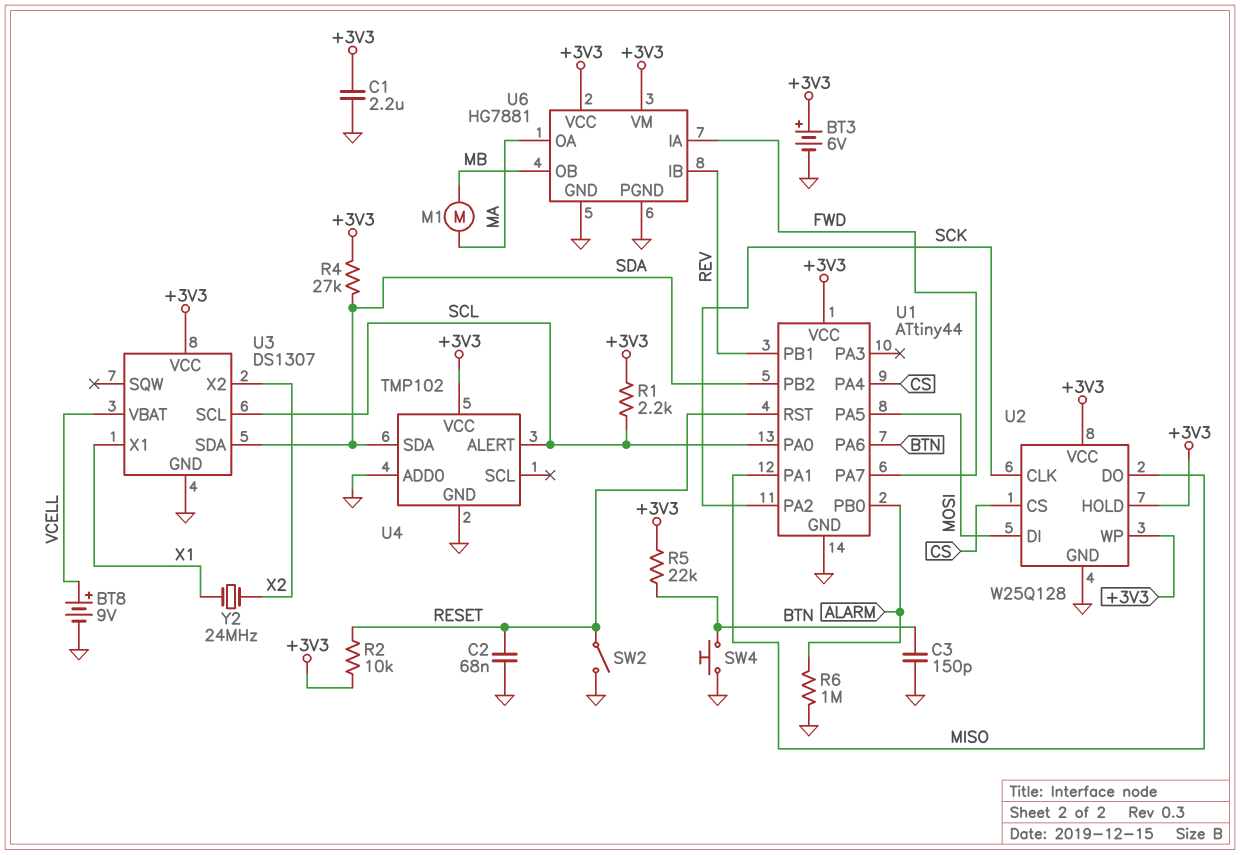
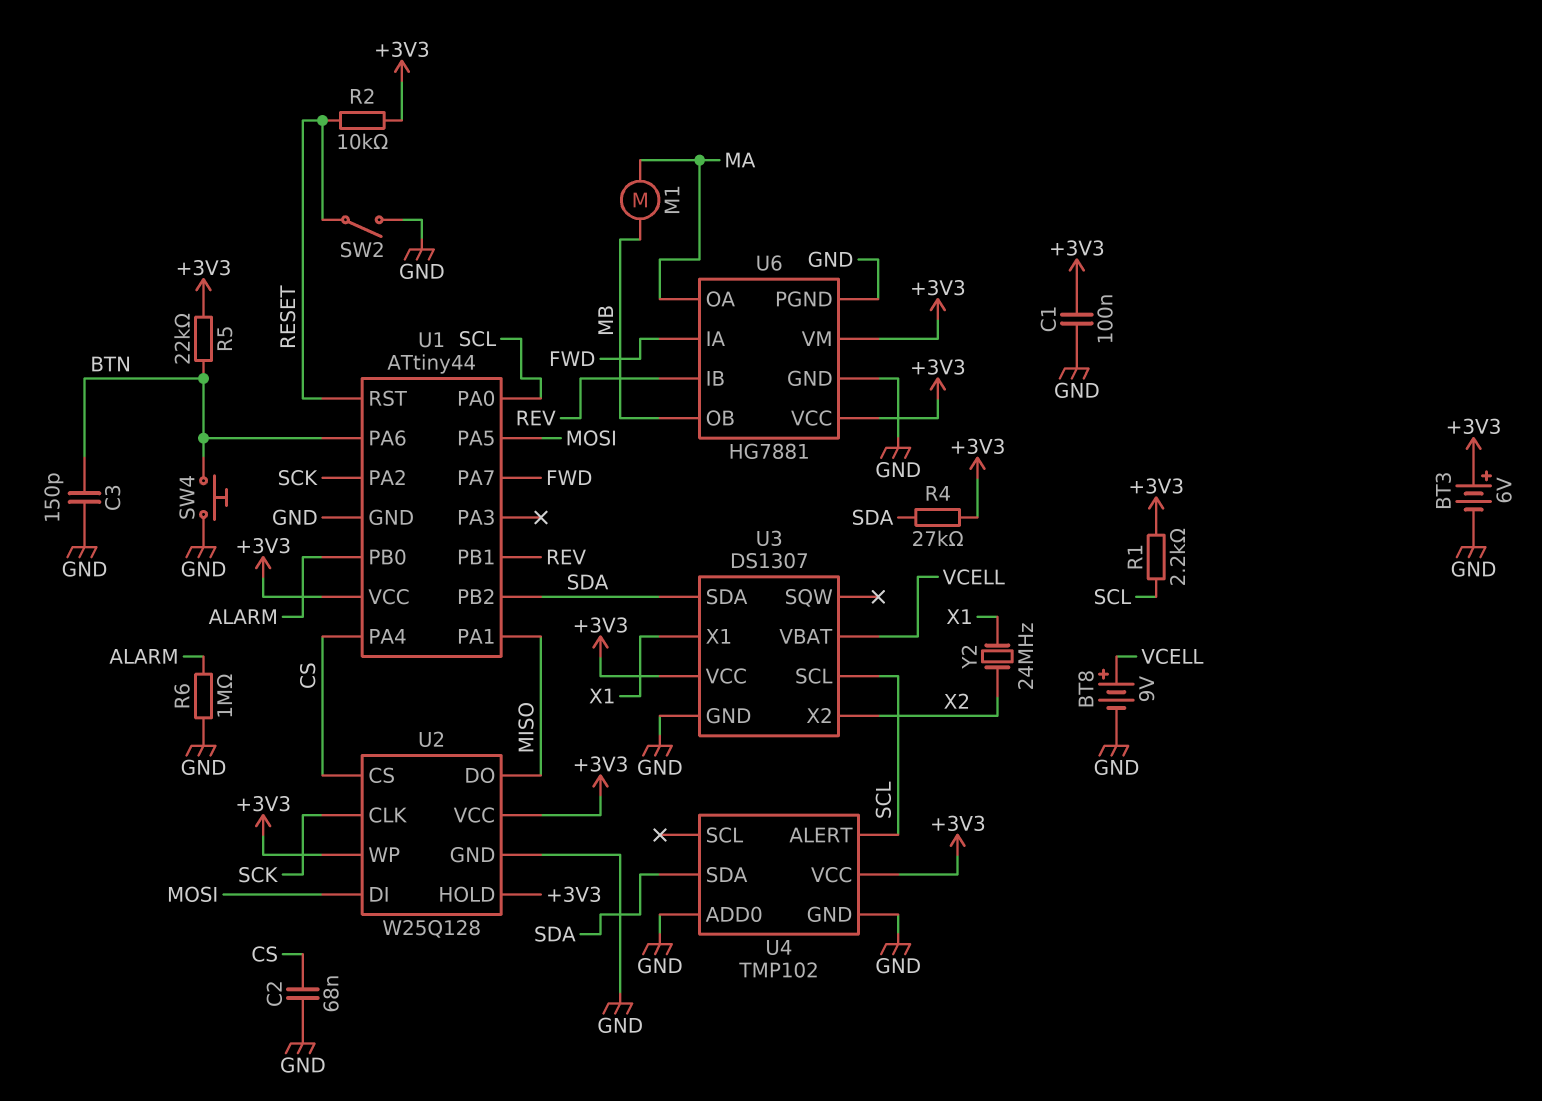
C1: 2.2uF (+3V3, GND) -> 100nF (+3V3, GND)
C2: 68nF (GND, RESET) -> 68nF (CS, GND)

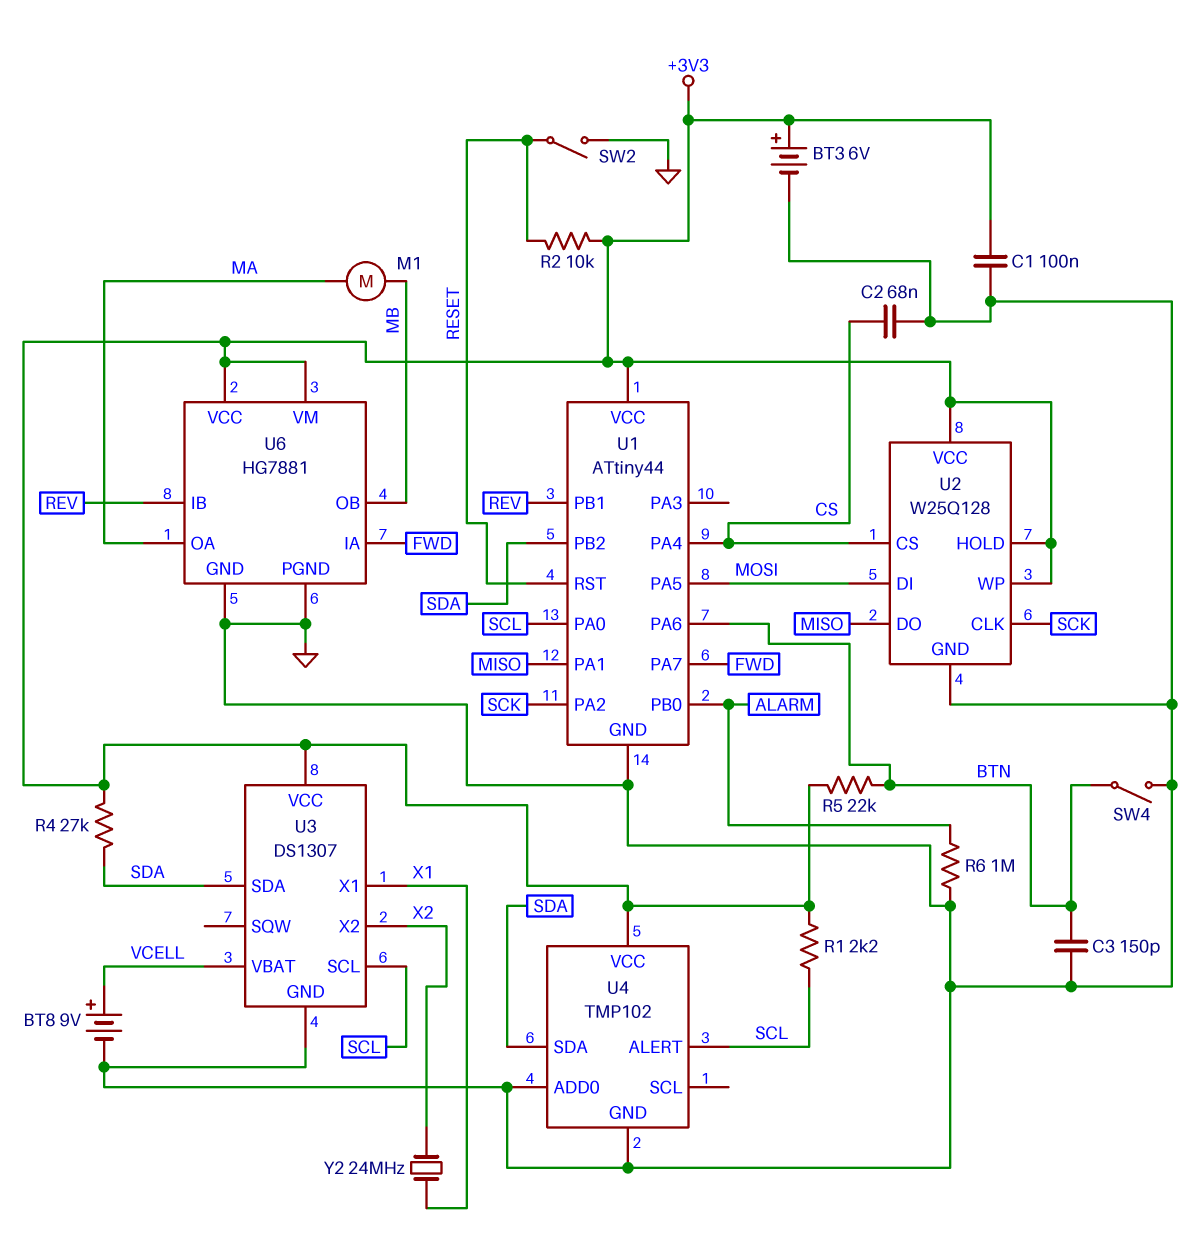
SW4: button (BTN, GND) -> switch (BTN, GND)

